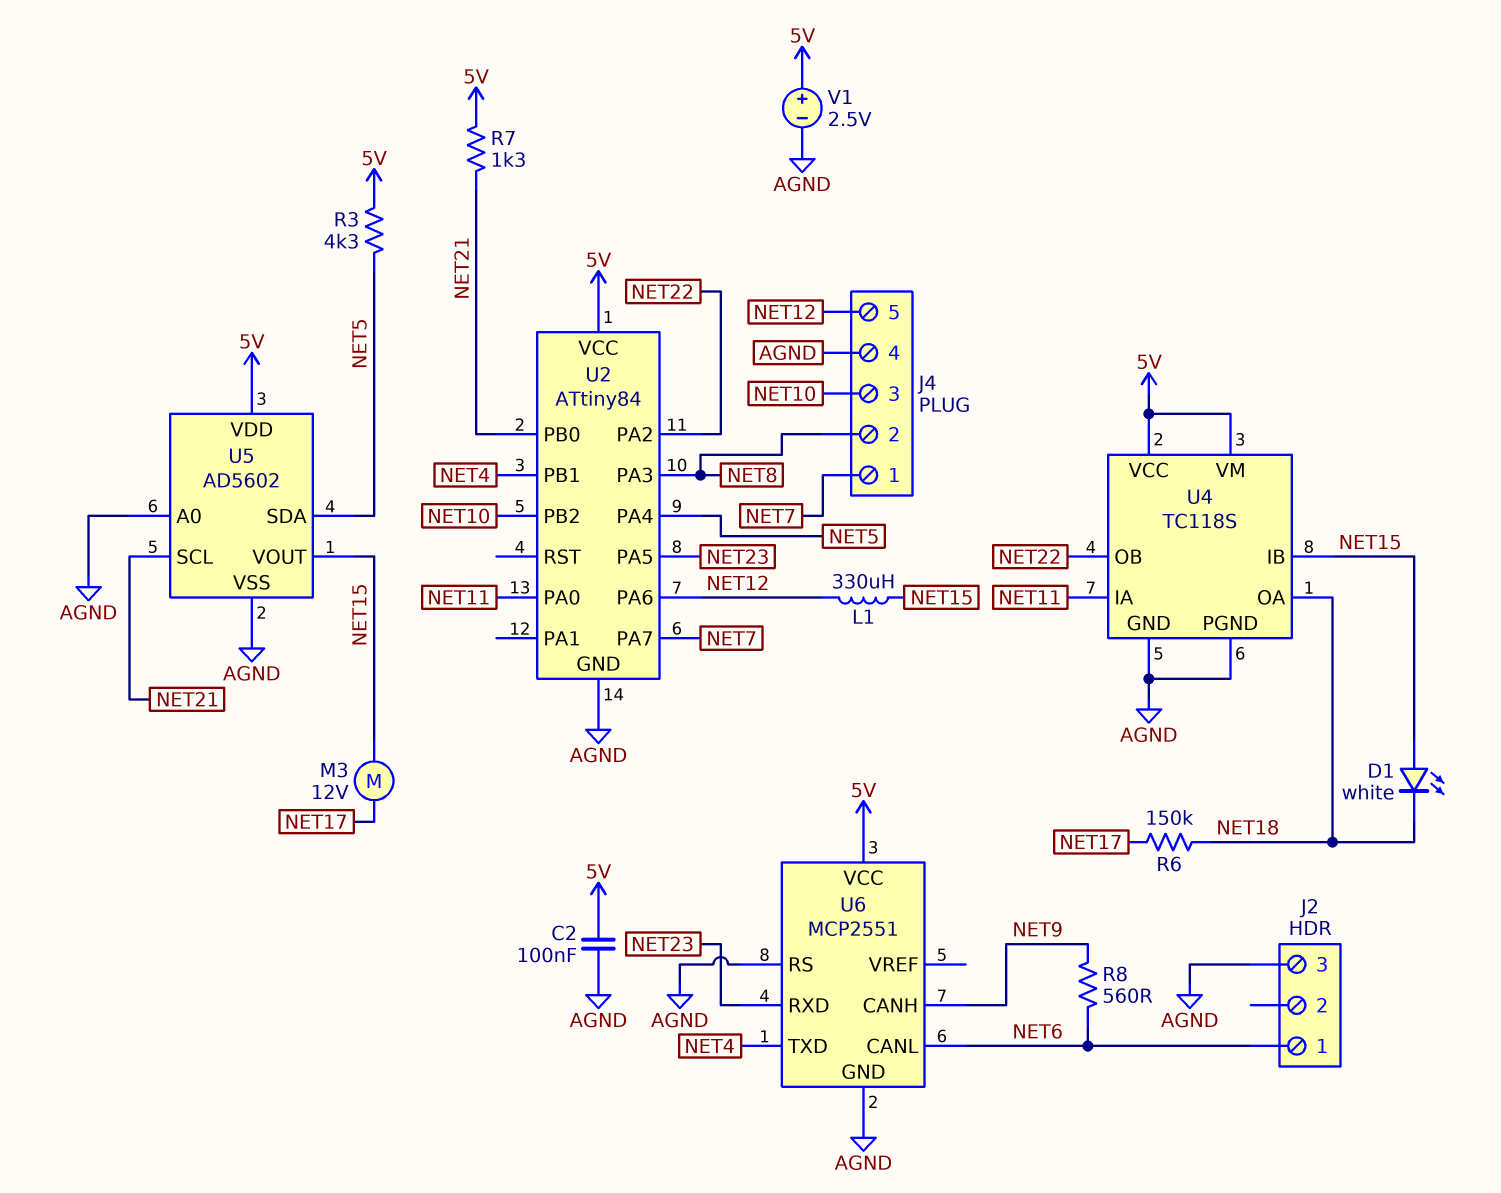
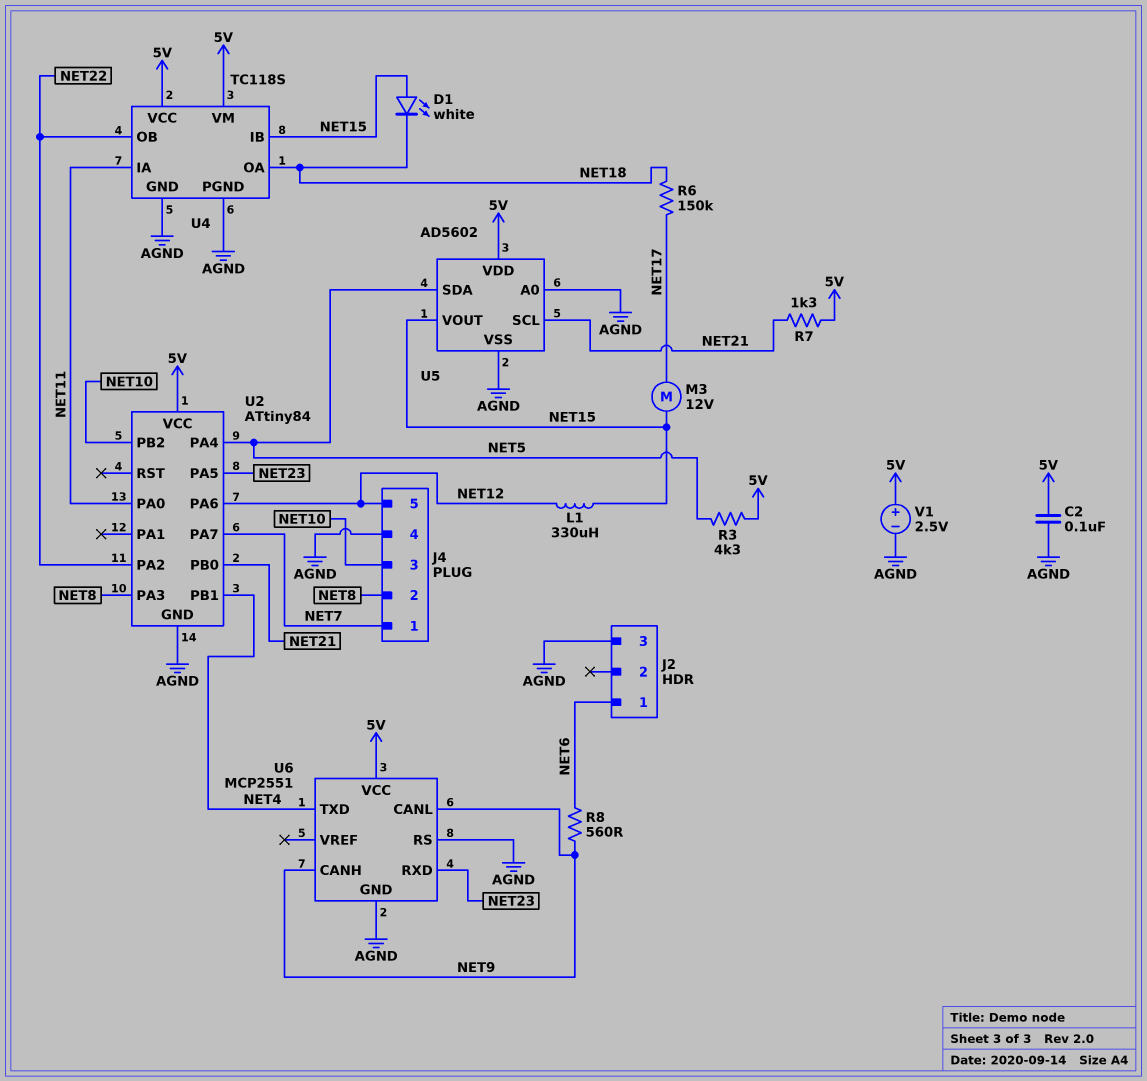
U6 pin CANL: NET6 -> NET9

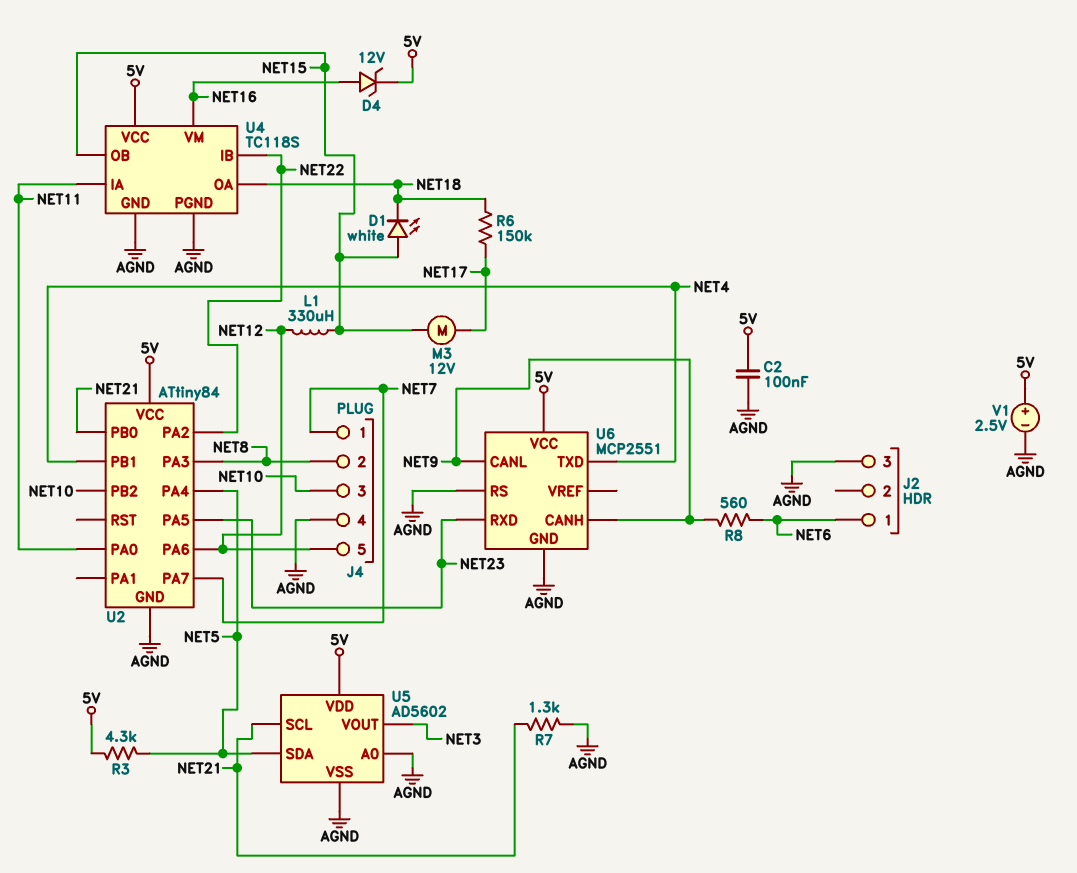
D4: none -> zener 12V (A NET16, K 5V)
R7: 1.3k (5V, NET21) -> 1.3k (AGND, NET21)
U4 pin IB: NET15 -> NET22
U4 pin OB: NET22 -> NET15
U4 pin VM: 5V -> NET16
U5 pin VOUT: NET15 -> NET3

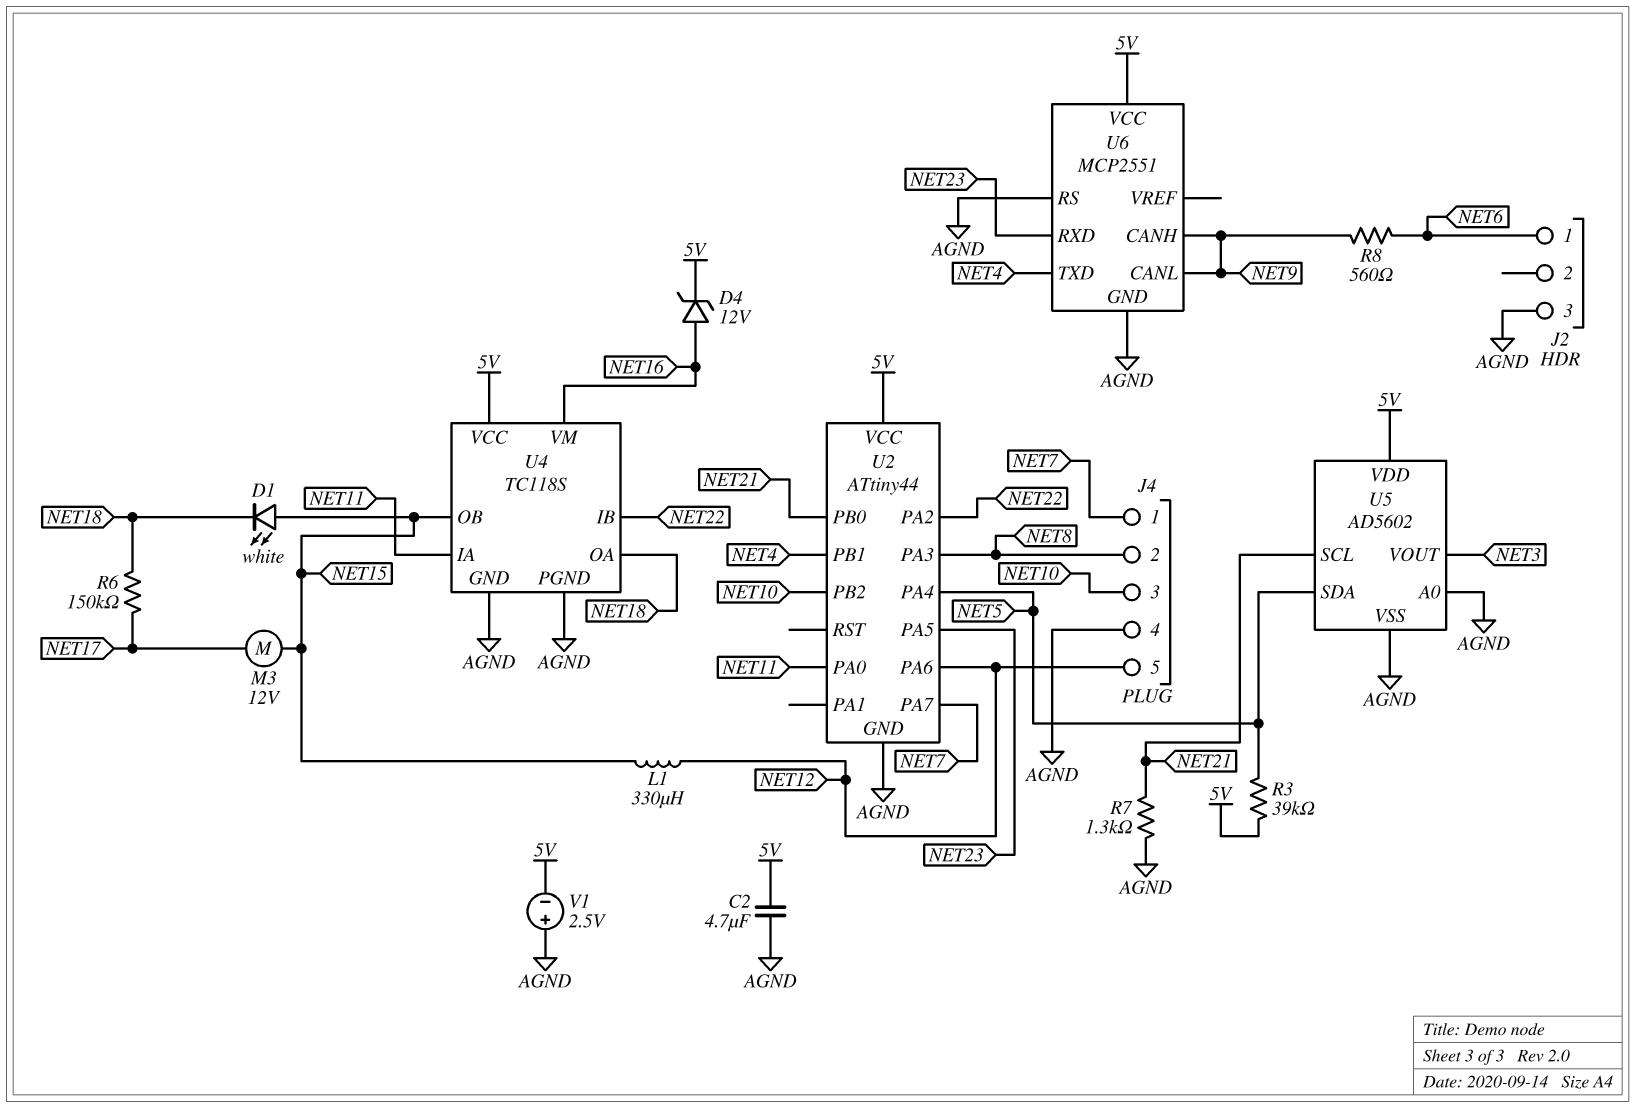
C2: 100nF (5V, AGND) -> 4.7uF (5V, AGND)
R3: 4.3k (5V, NET5) -> 39k (5V, NET5)
U2: ATtiny84 -> ATtiny44
V1: 2.5V (plus 5V, minus AGND) -> 2.5V (plus AGND, minus 5V)

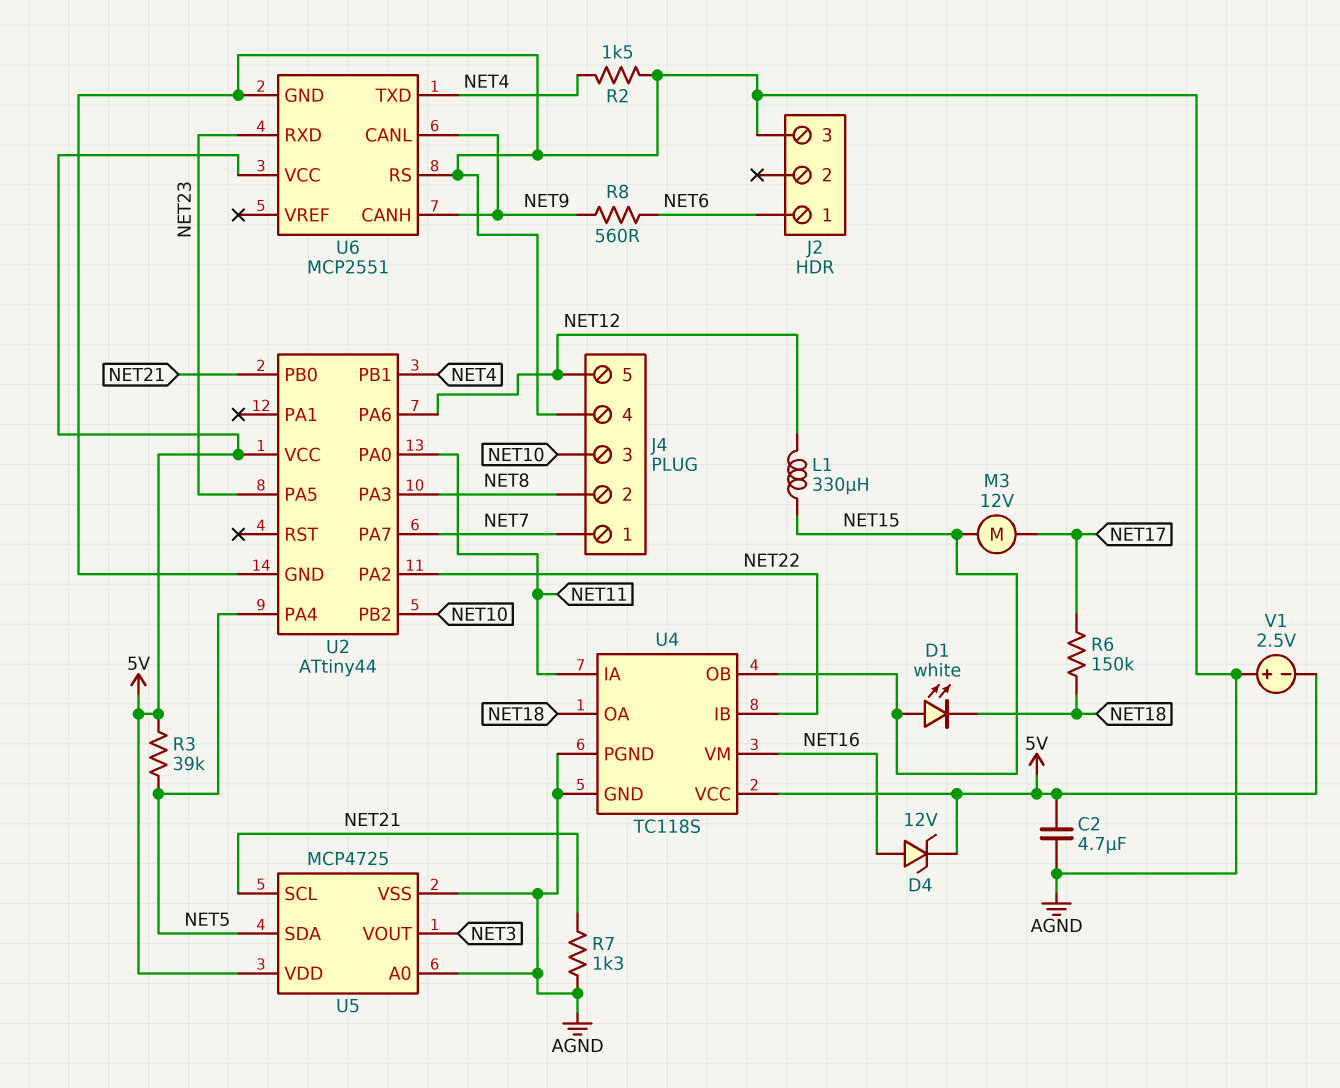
R2: none -> 1.5k (AGND, NET4)
U5: AD5602 -> MCP4725

